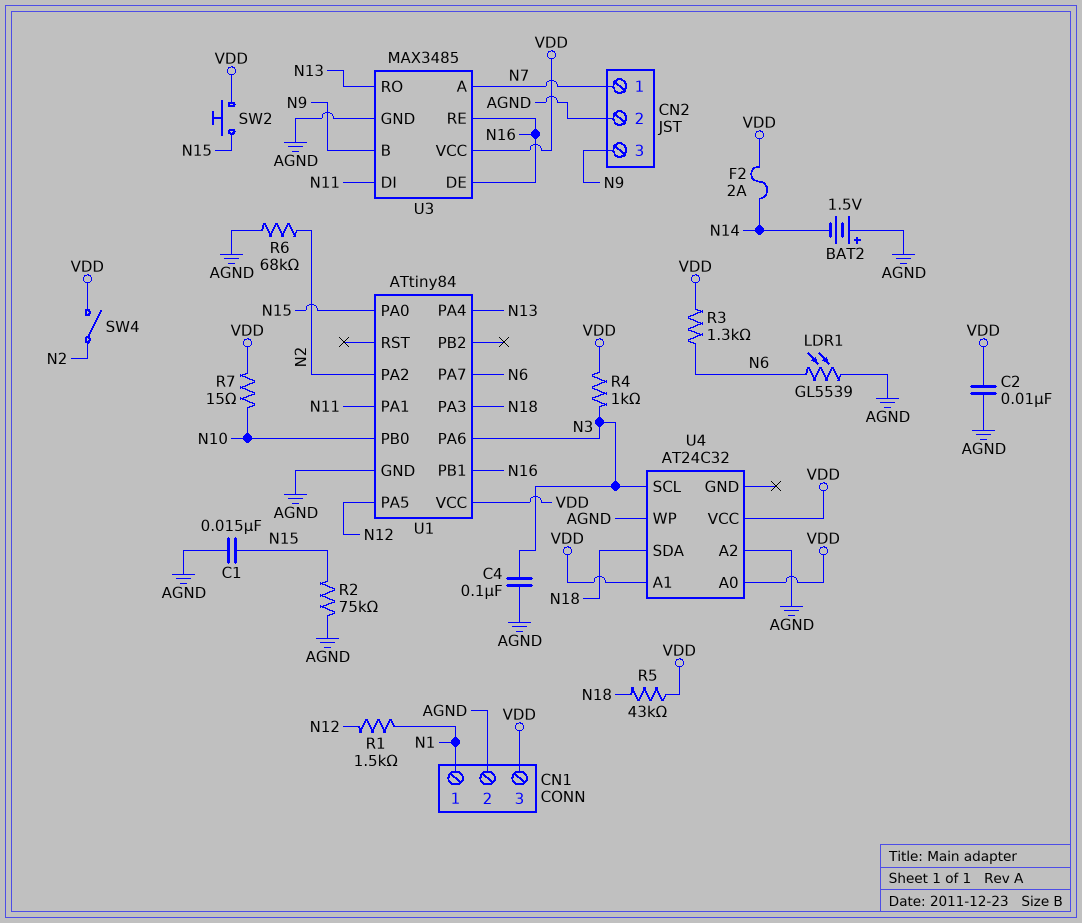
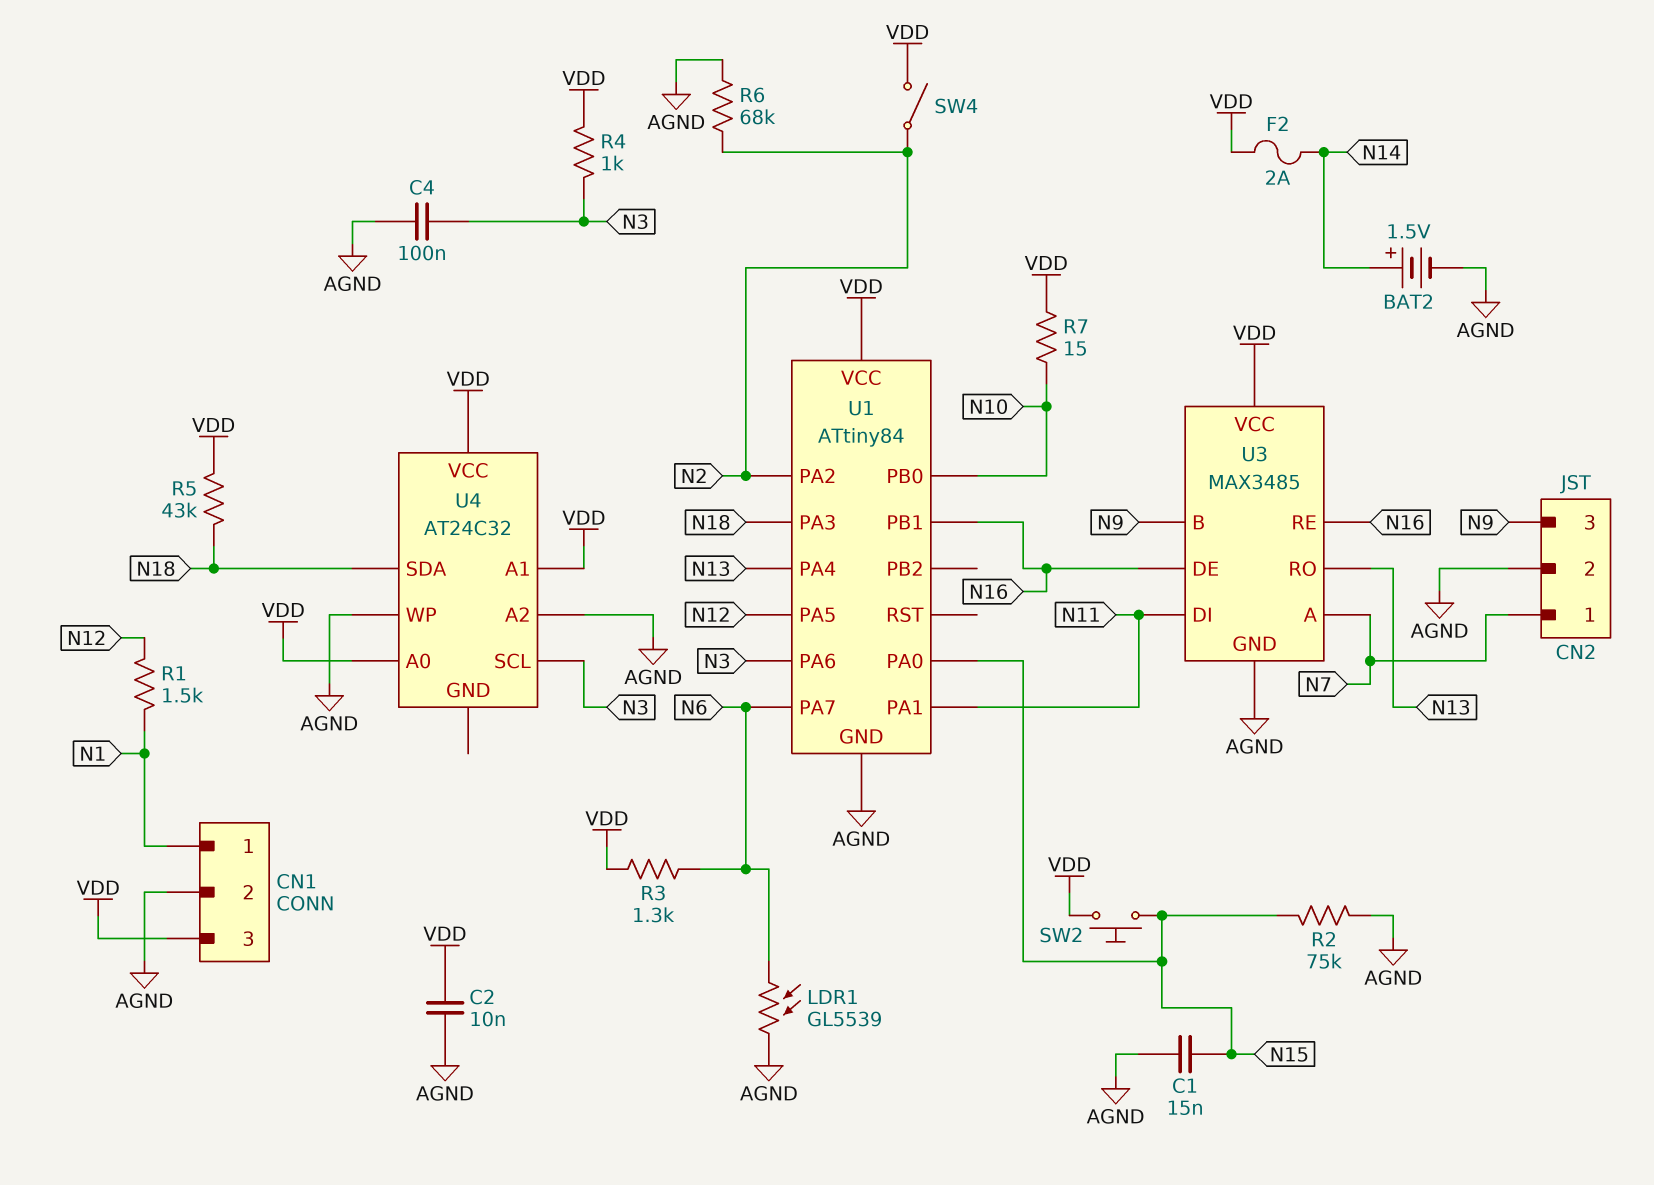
BAT2: 1.5V (plus AGND, minus N14) -> 1.5V (plus N14, minus AGND)

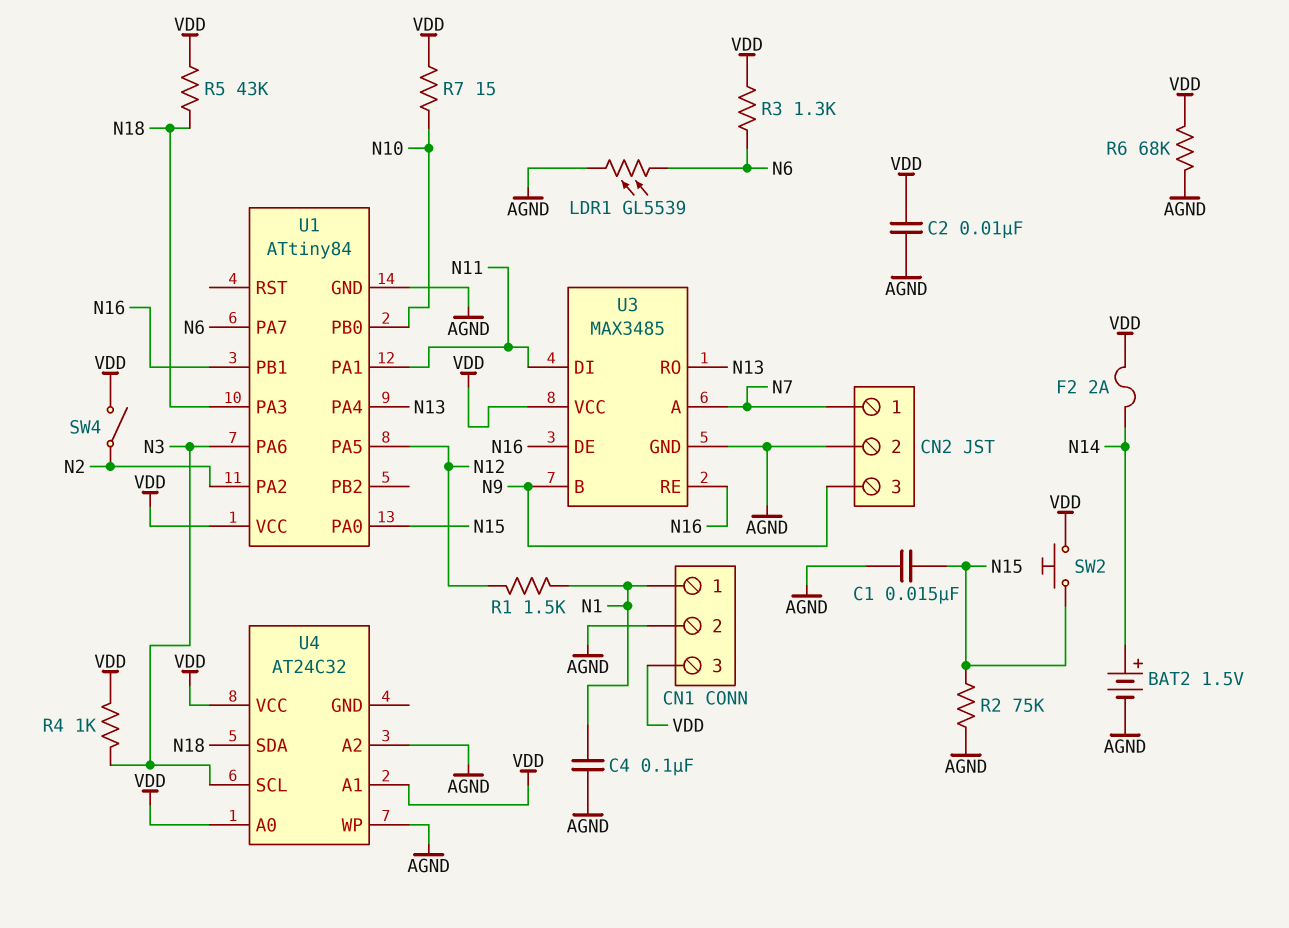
C4: 100nF (AGND, N3) -> 100nF (AGND, N1)
R6: 68k (AGND, N2) -> 68k (AGND, VDD)

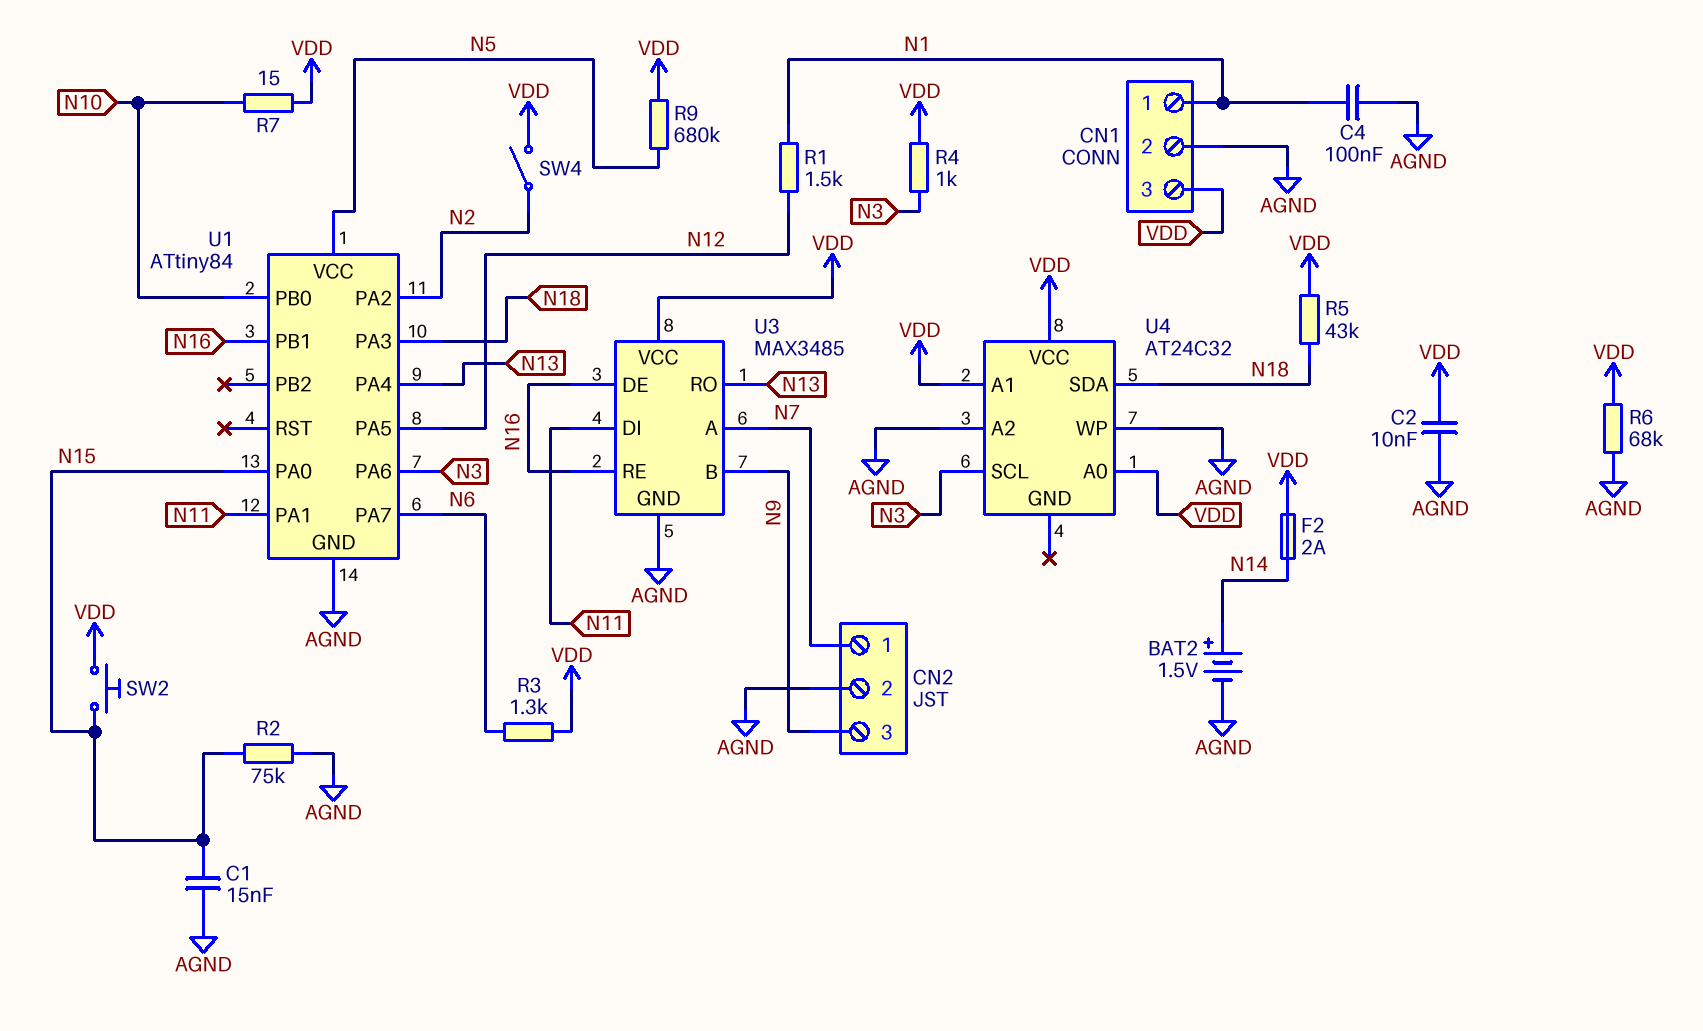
LDR1: GL5539 (AGND, N6) -> none
R9: none -> 680k (N5, VDD)
U1 pin VCC: VDD -> N5

